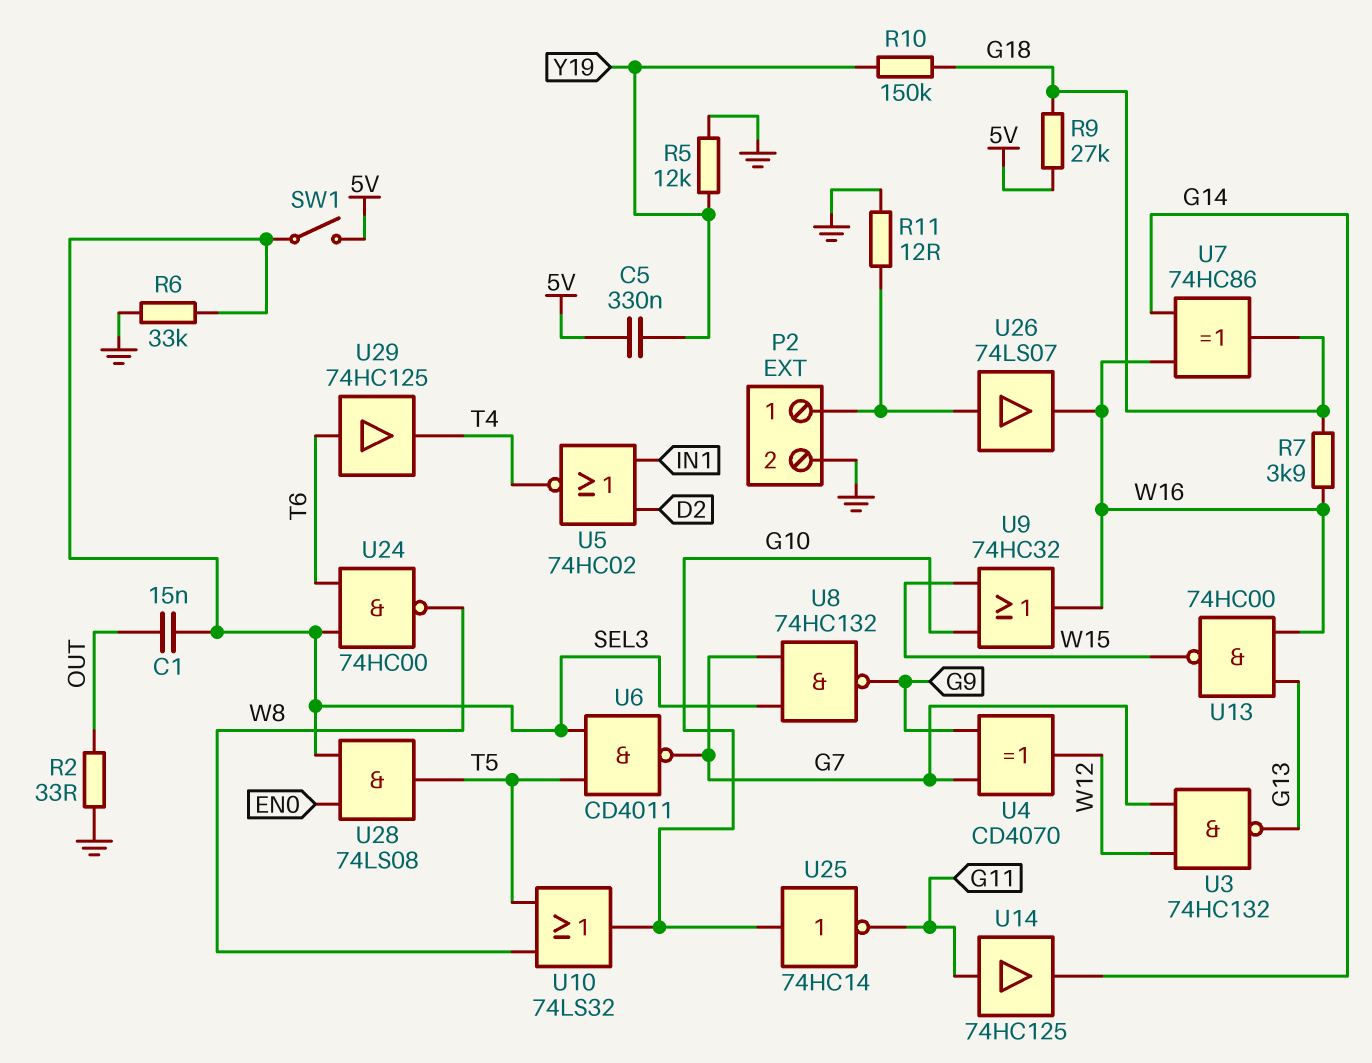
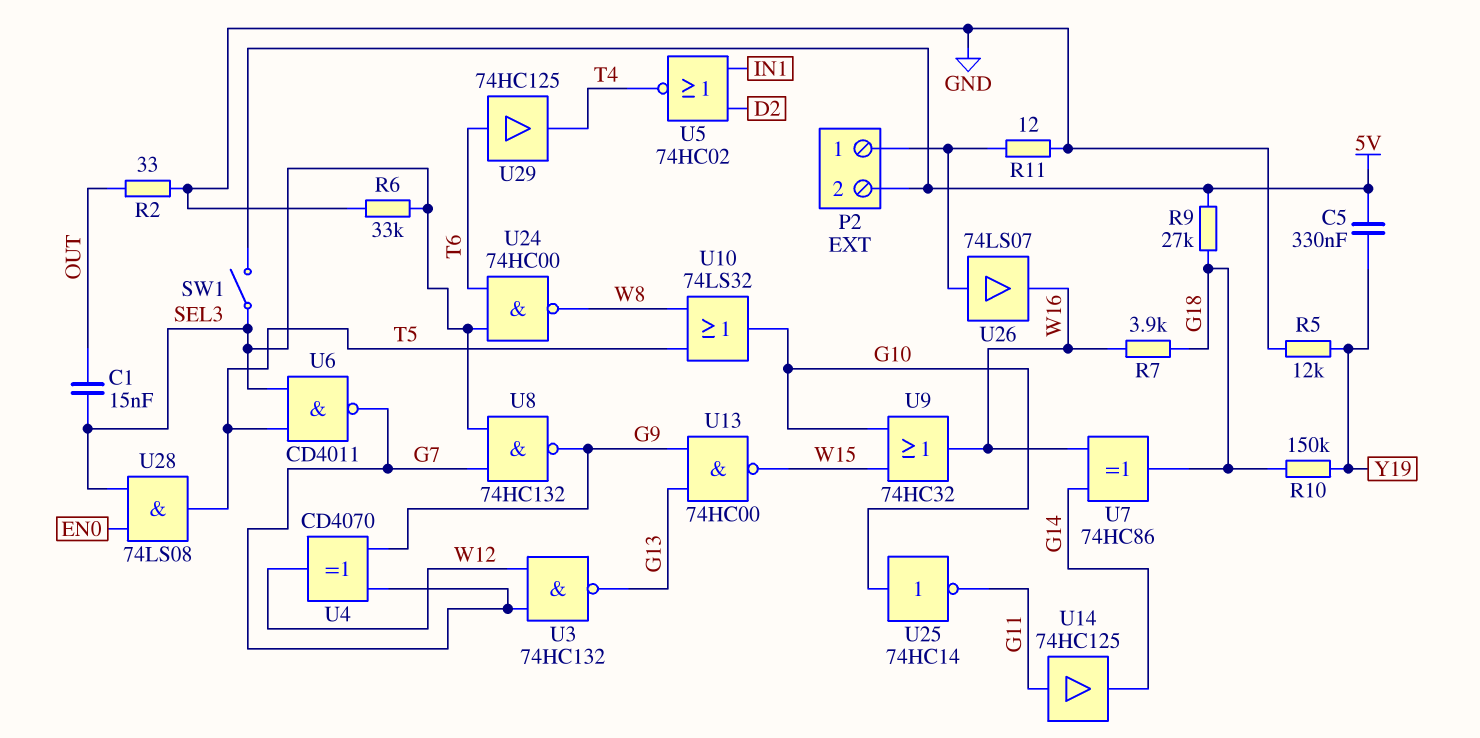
P2 pin 2: GND -> 5V
U13: NAND 74HC00 (in G13, in W16, out W15) -> NAND 74HC00 (in G9, in G13, out W15)

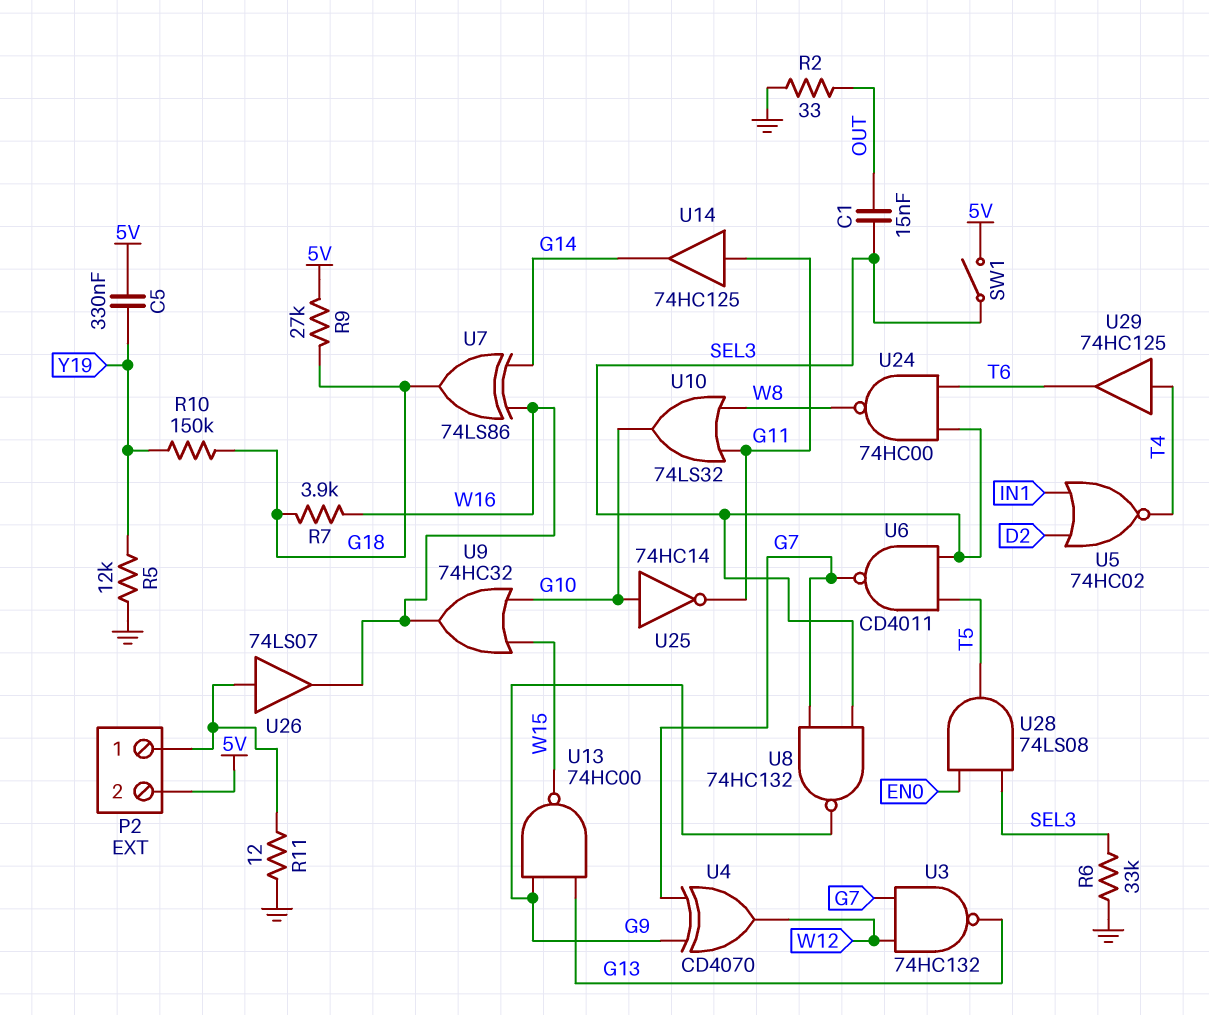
U7: XOR 74HC86 (in G14, in W16, out G18) -> XOR 74LS86 (in G14, in W16, out G18)
U10: OR 74LS32 (in T5, in W8, out G10) -> OR 74LS32 (in G11, in W8, out G10)
U29: buffer 74HC125 (in T6, out T4) -> buffer 74HC125 (in T4, out T6)

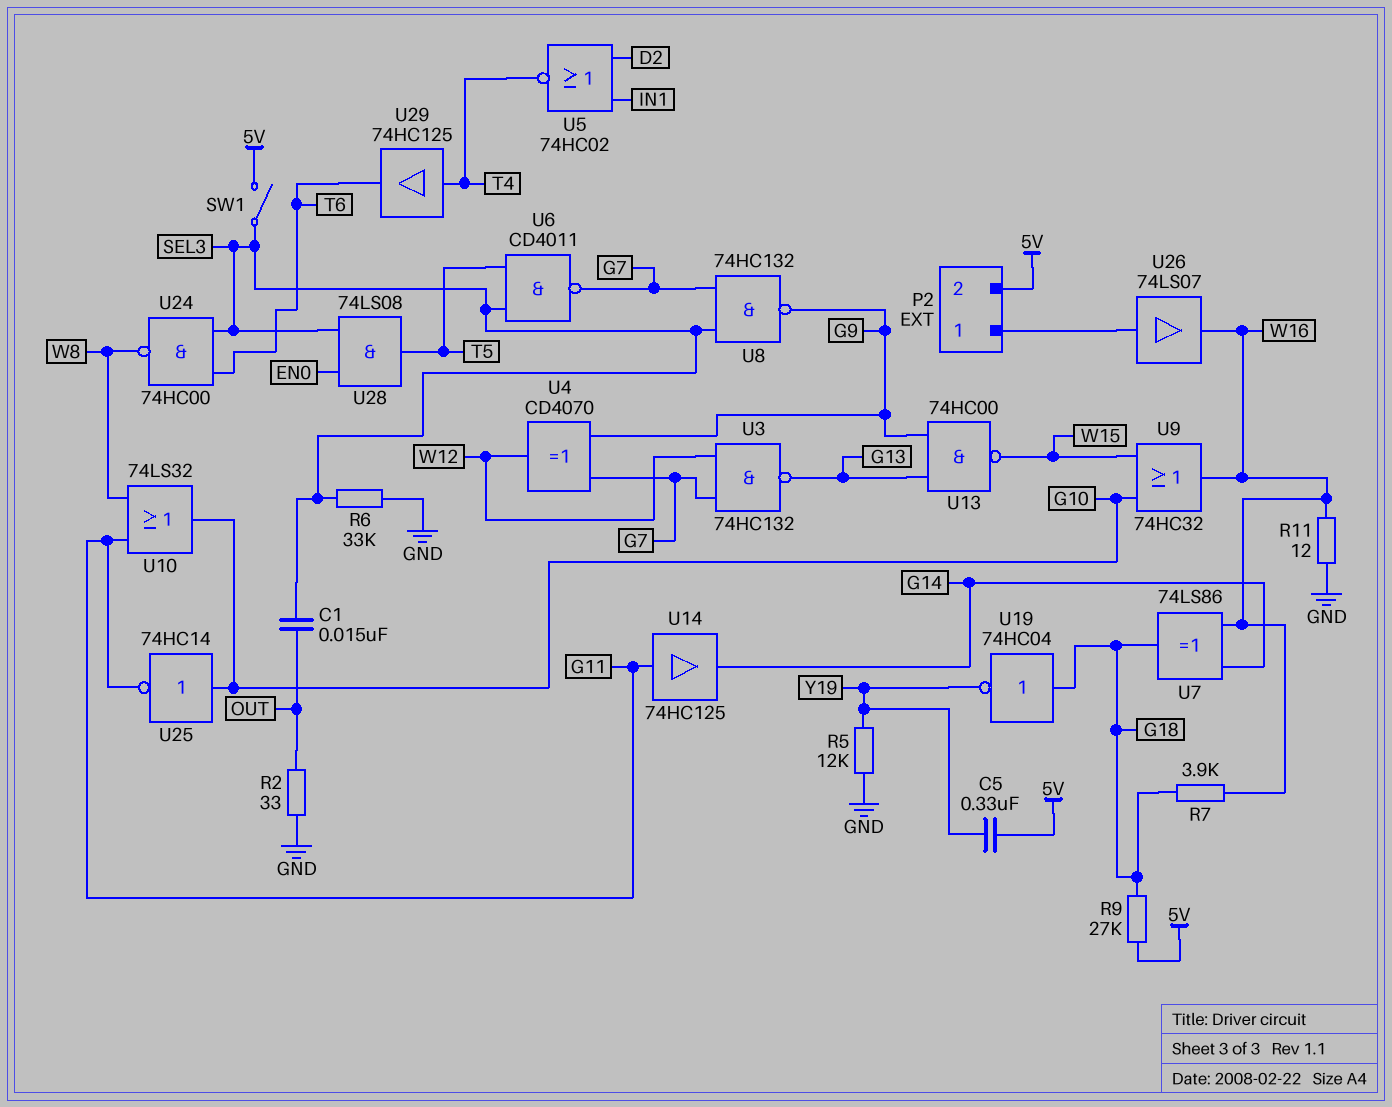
R10: 150k (G18, Y19) -> none
R11: 12 (GND, P2/1) -> 12 (GND, W16)
U19: none -> NOT 74HC04 (in G18, out Y19)

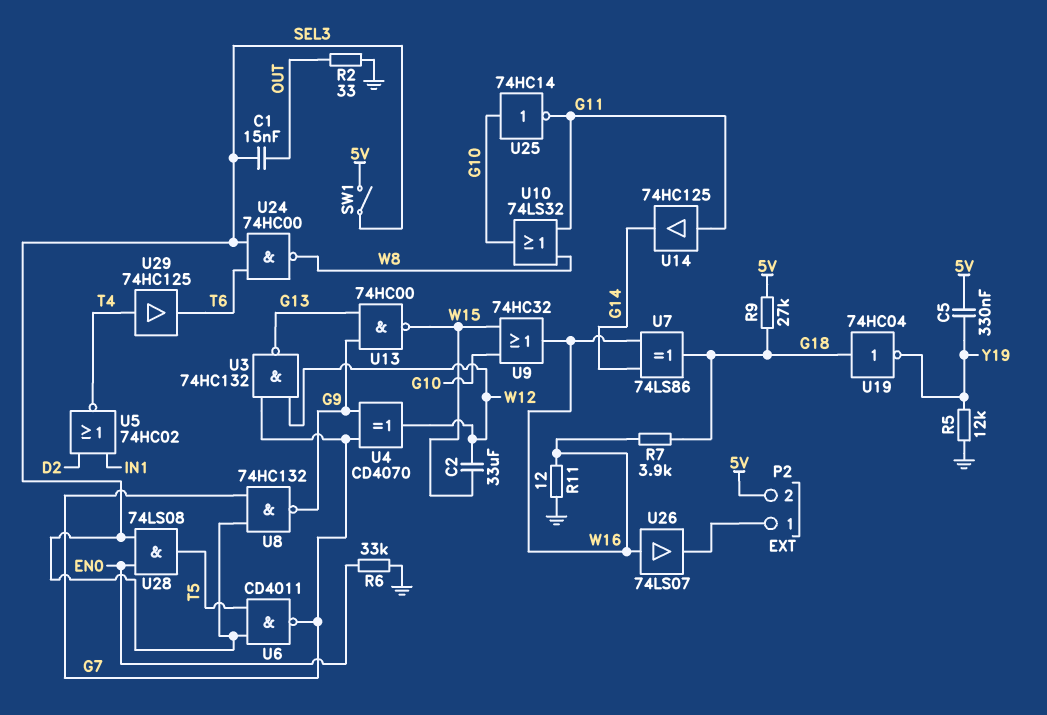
C2: none -> 33uF (W12, W15)
R6: 33k (GND, SEL3) -> 33k (EN0, GND)
U26: buffer 74LS07 (in P2/1, out W16) -> buffer 74LS07 (in W16, out P2/1)

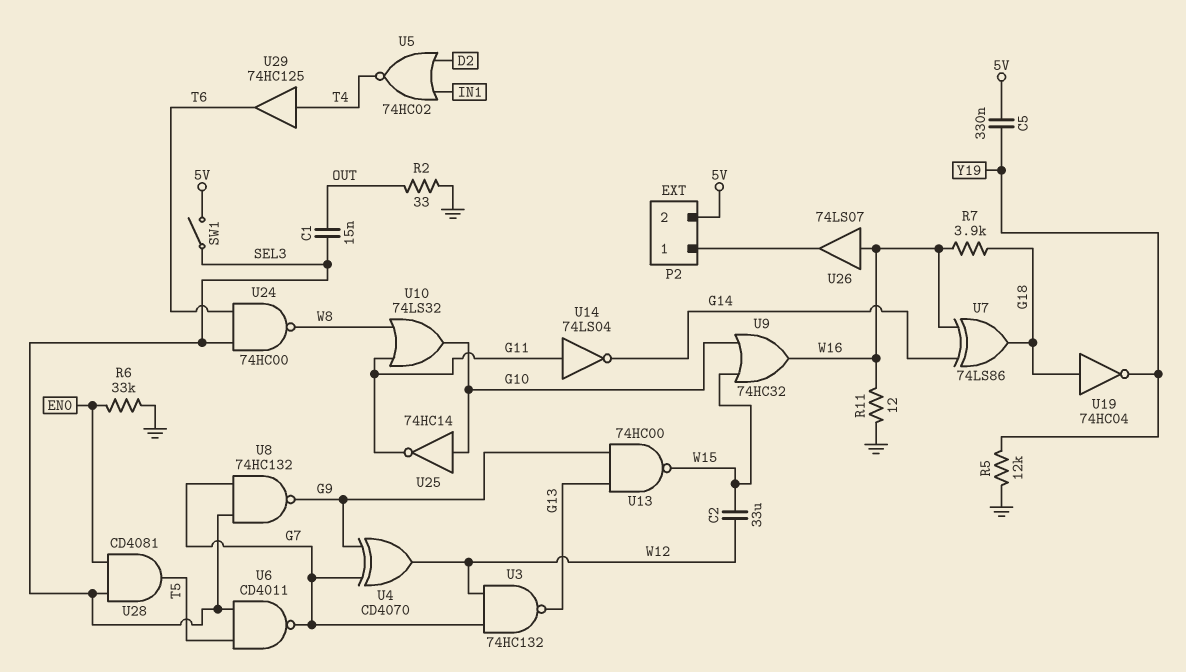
R9: 27k (5V, G18) -> none
U14: buffer 74HC125 (in G11, out G14) -> NOT 74LS04 (in G11, out G14)
U28: AND 74LS08 (in EN0, in SEL3, out T5) -> AND CD4081 (in EN0, in SEL3, out T5)

